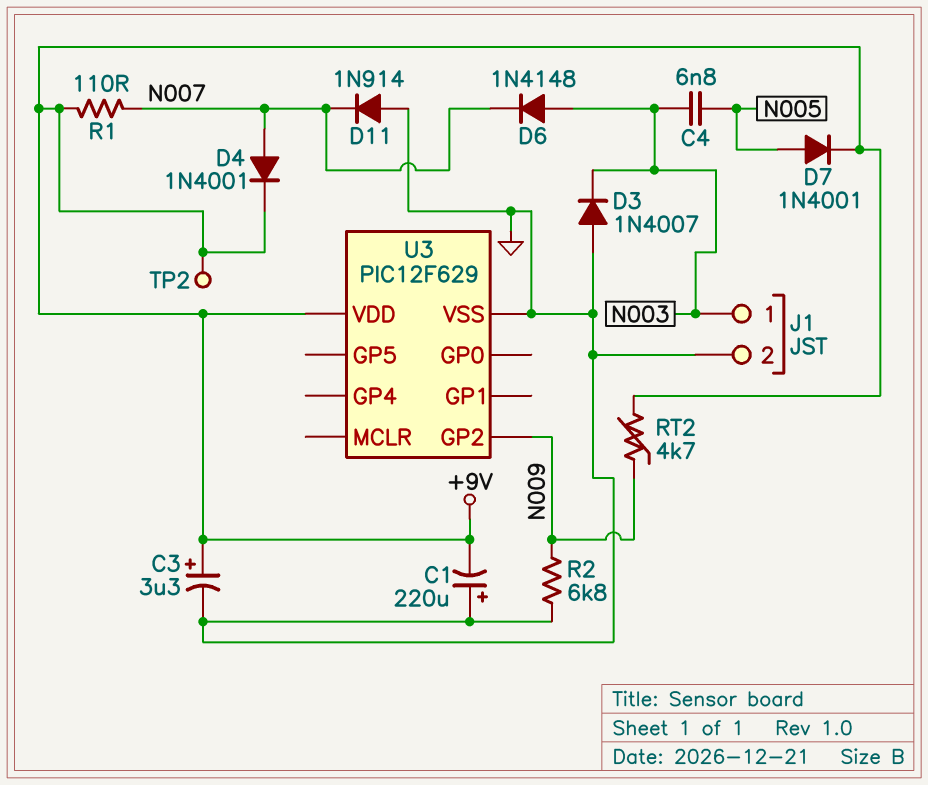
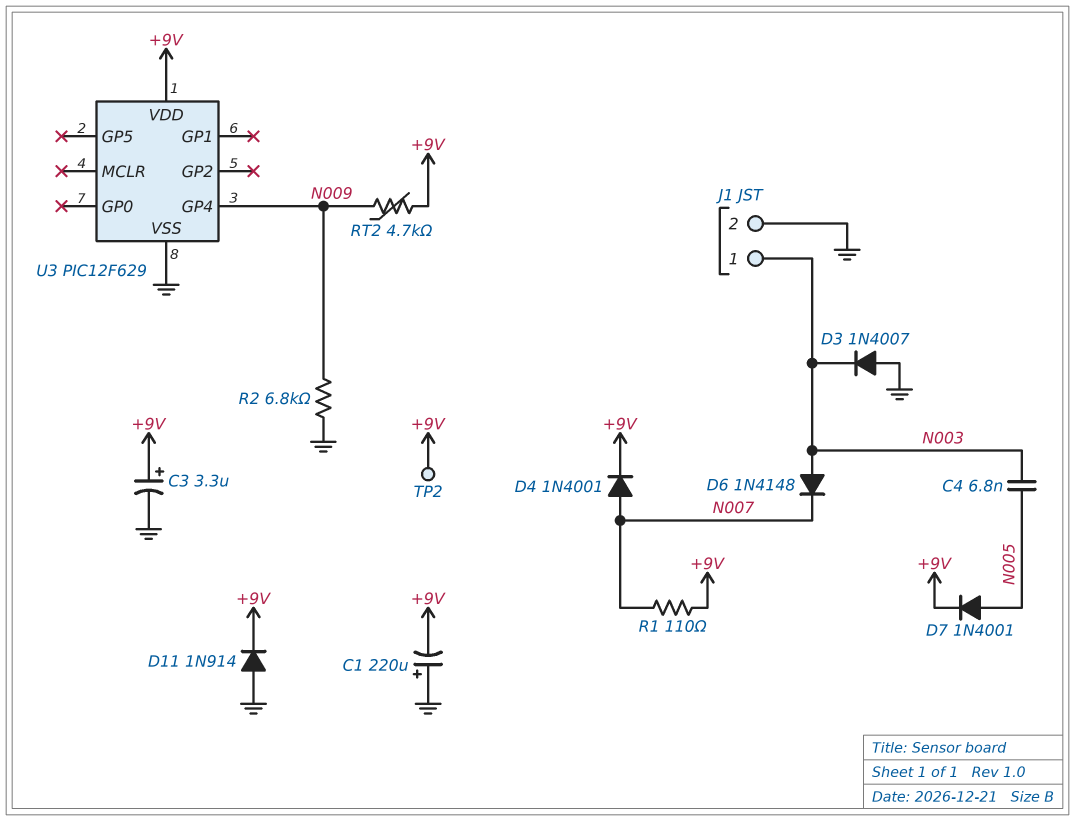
D11: diode 1N914 (A GND, K N007) -> diode 1N914 (A GND, K +9V)
U3 pin GP2: N009 -> none
U3 pin GP4: none -> N009

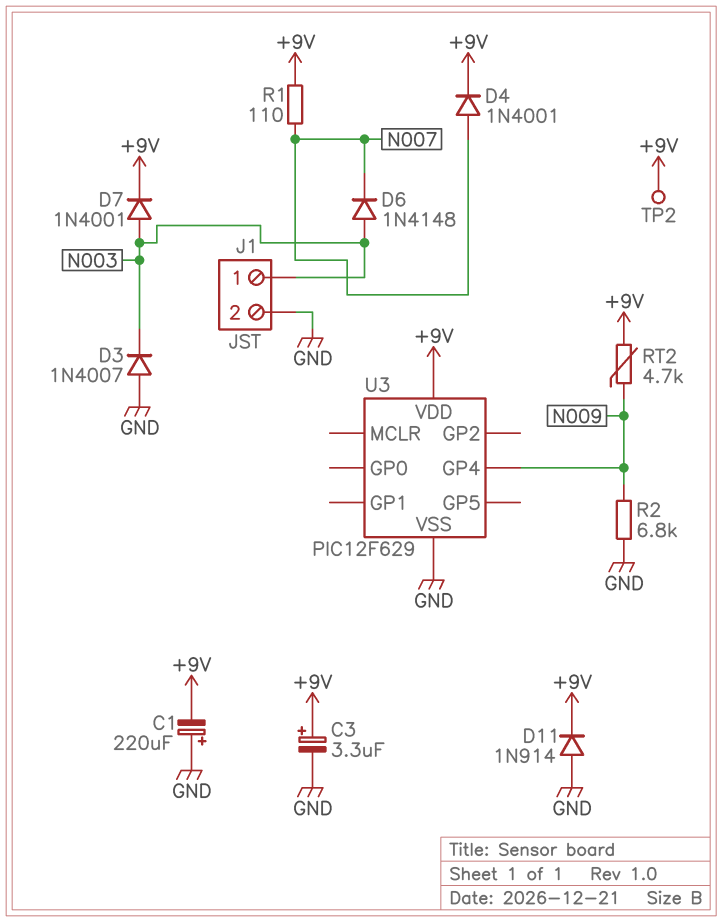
C4: 6.8nF (N003, N005) -> none
D7: diode 1N4001 (A N005, K +9V) -> diode 1N4001 (A N003, K +9V)

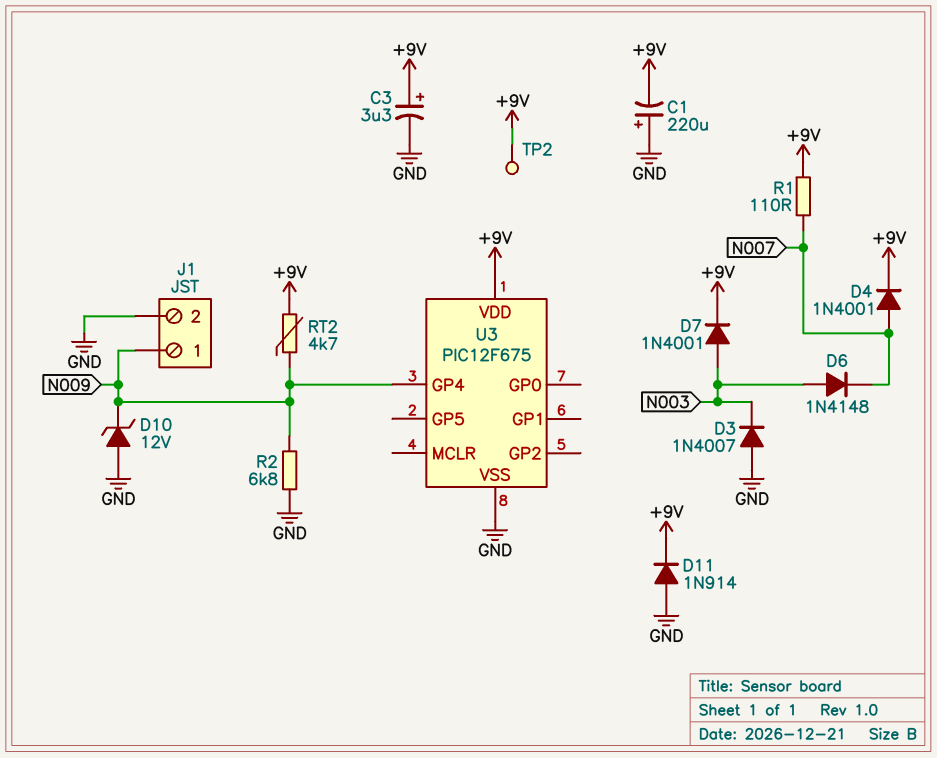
D10: none -> zener 12V (A GND, K N009)
J1 pin 1: N003 -> N009
U3: PIC12F629 -> PIC12F675

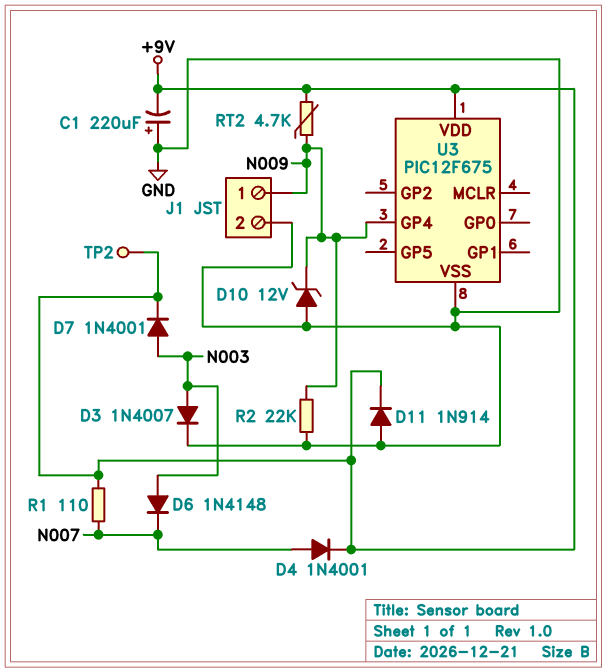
C3: 3.3uF (plus +9V, minus GND) -> none
D3: diode 1N4007 (A GND, K N003) -> diode 1N4007 (A N003, K GND)
R2: 6.8k (GND, N009) -> 22k (GND, N009)

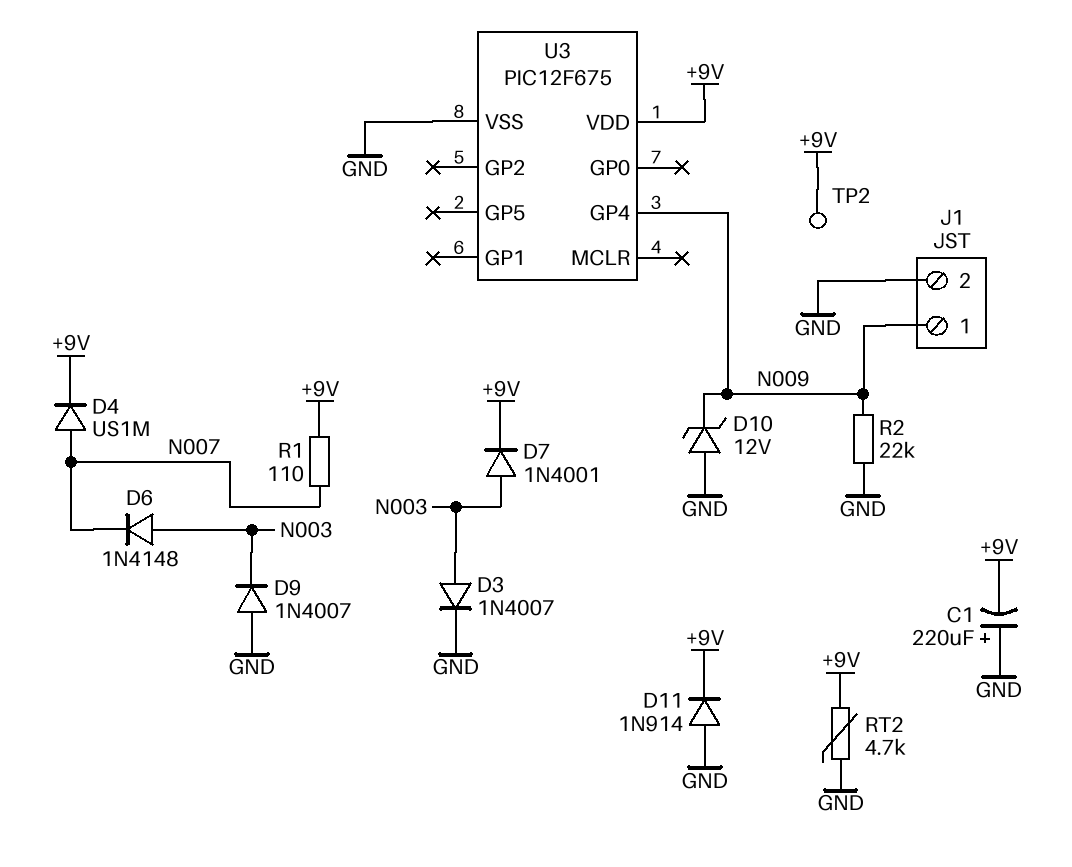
D4: diode 1N4001 (A N007, K +9V) -> diode US1M (A N007, K +9V)
D9: none -> diode 1N4007 (A GND, K N003)
RT2: 4.7k (+9V, N009) -> 4.7k (+9V, GND)

